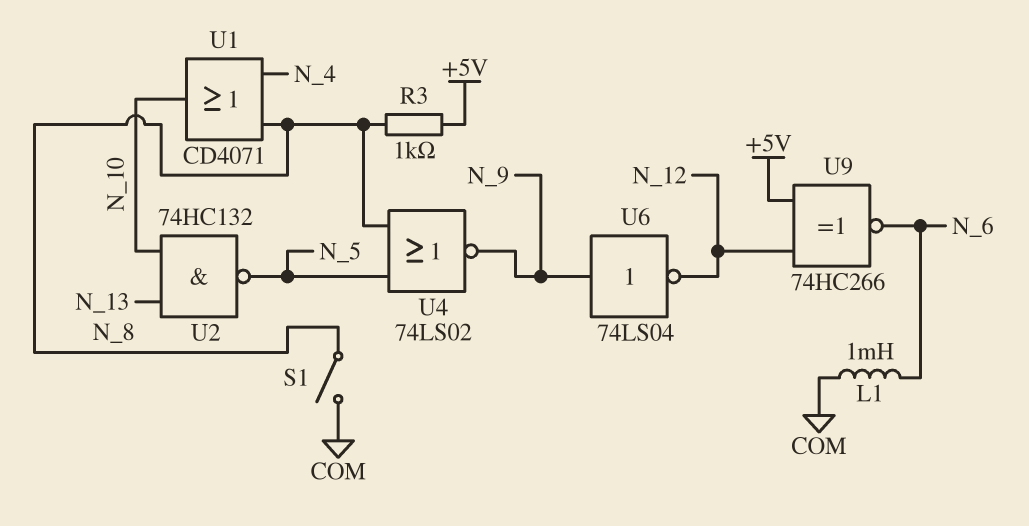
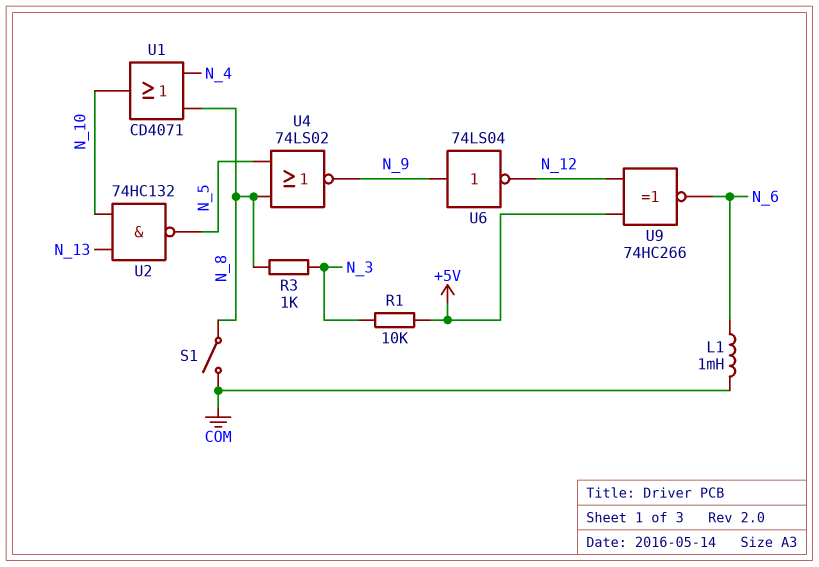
R1: none -> 10k (+5V, N_3)
R3: 1k (+5V, N_8) -> 1k (N_3, N_8)

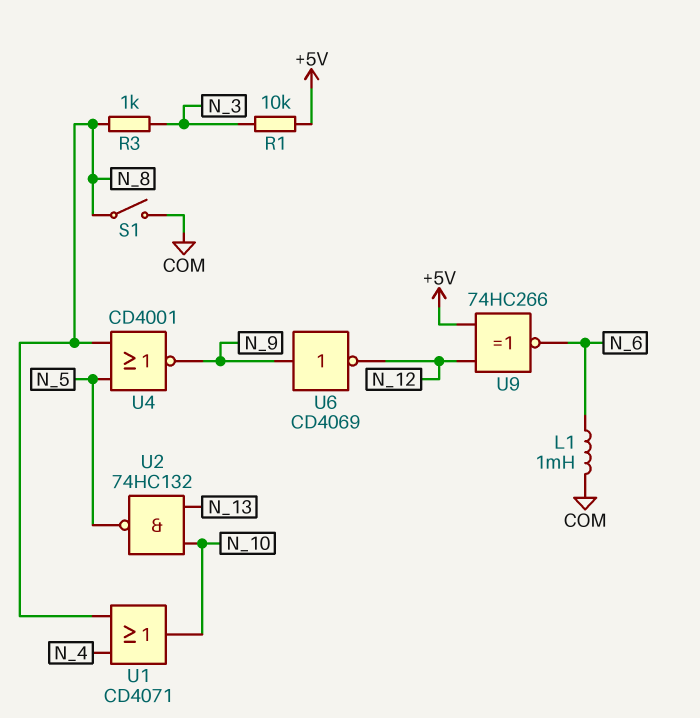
U4: NOR 74LS02 (in N_5, in N_8, out N_9) -> NOR CD4001 (in N_5, in N_8, out N_9)
U6: NOT 74LS04 (in N_9, out N_12) -> NOT CD4069 (in N_9, out N_12)

